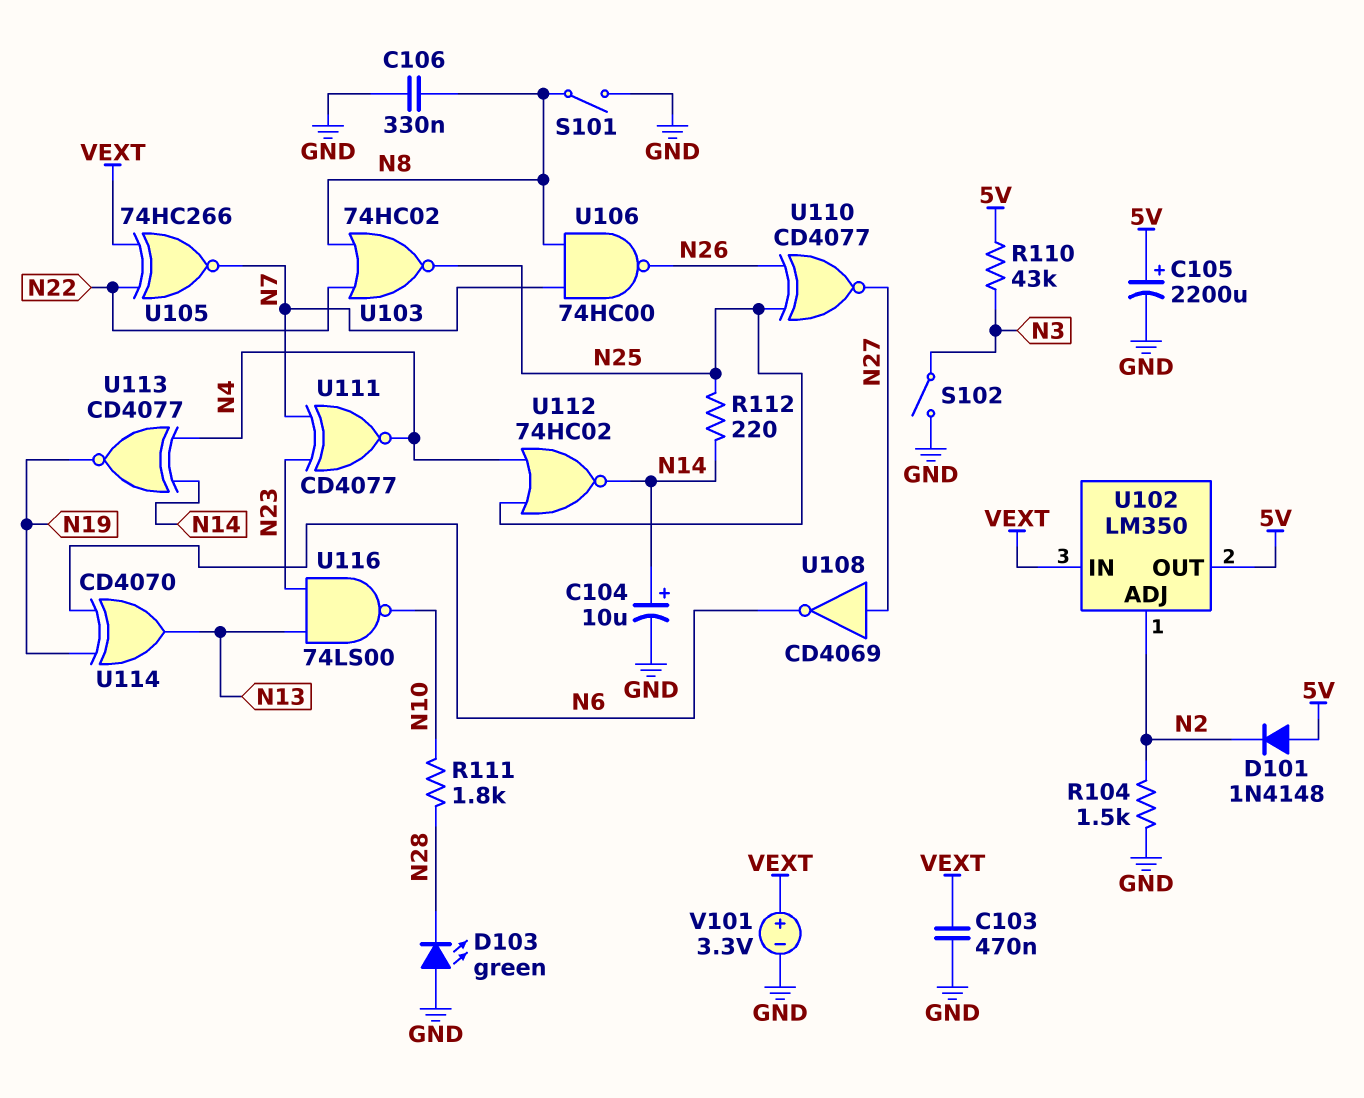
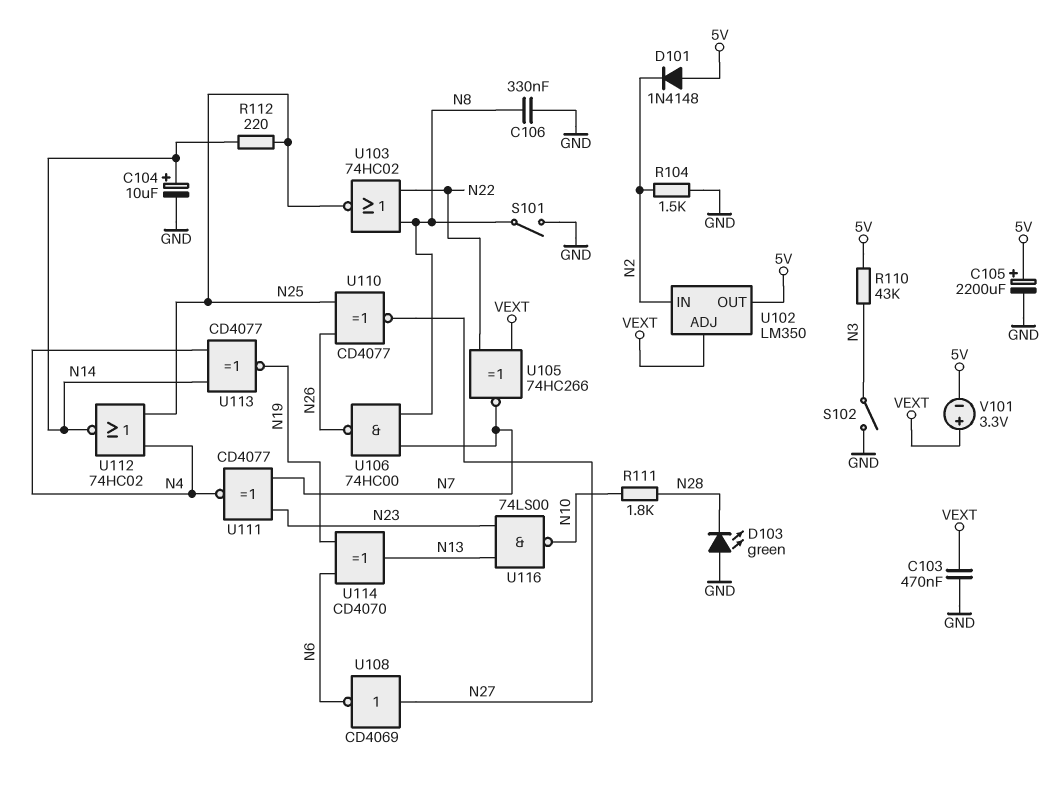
U102 pin ADJ: N2 -> VEXT
U102 pin IN: VEXT -> N2
V101: 3.3V (plus VEXT, minus GND) -> 3.3V (plus VEXT, minus 5V)

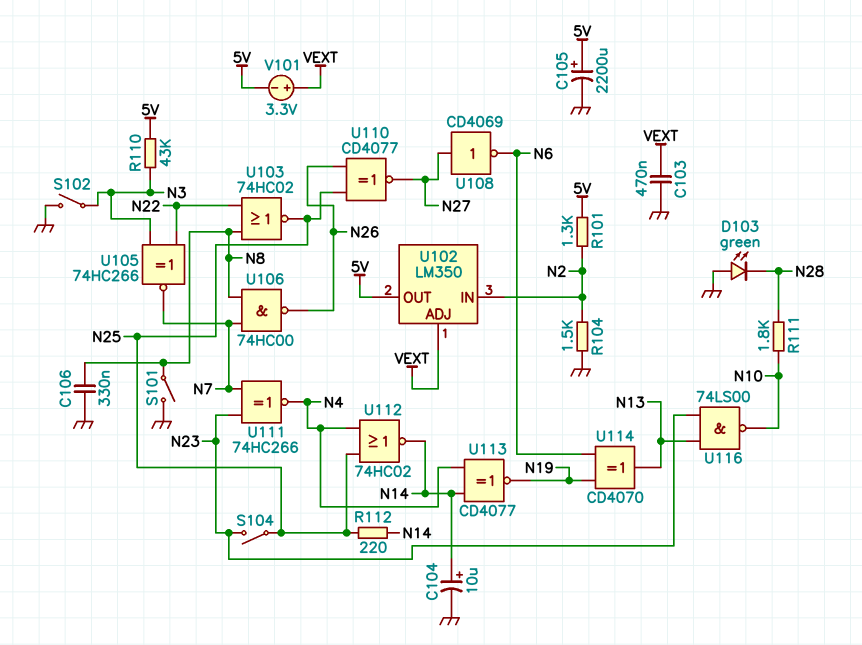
D101: diode 1N4148 (A 5V, K N2) -> none
R101: none -> 1.3k (5V, N2)
S104: none -> switch (N23, N25)
U105: XNOR 74HC266 (in N22, in VEXT, out N7) -> XNOR 74HC266 (in N3, in N22, out N7)
U111: XNOR CD4077 (in N7, in N23, out N4) -> XNOR 74HC266 (in N7, in N23, out N4)

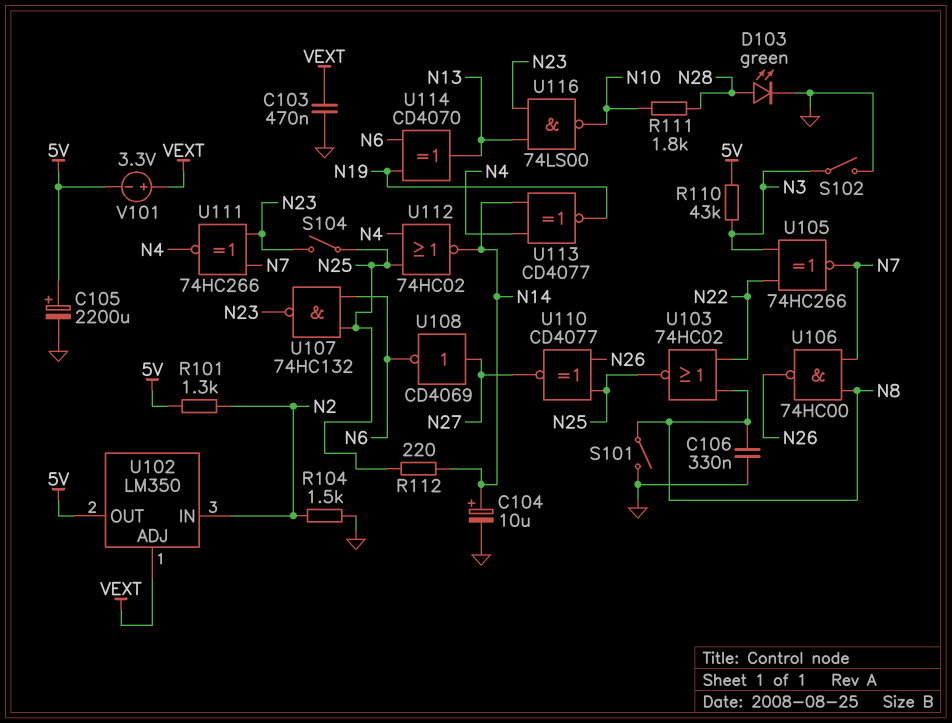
D103: LED green (A GND, K N28) -> LED green (A N28, K GND)
U107: none -> NAND 74HC132 (in N6, in N25, out N23)

